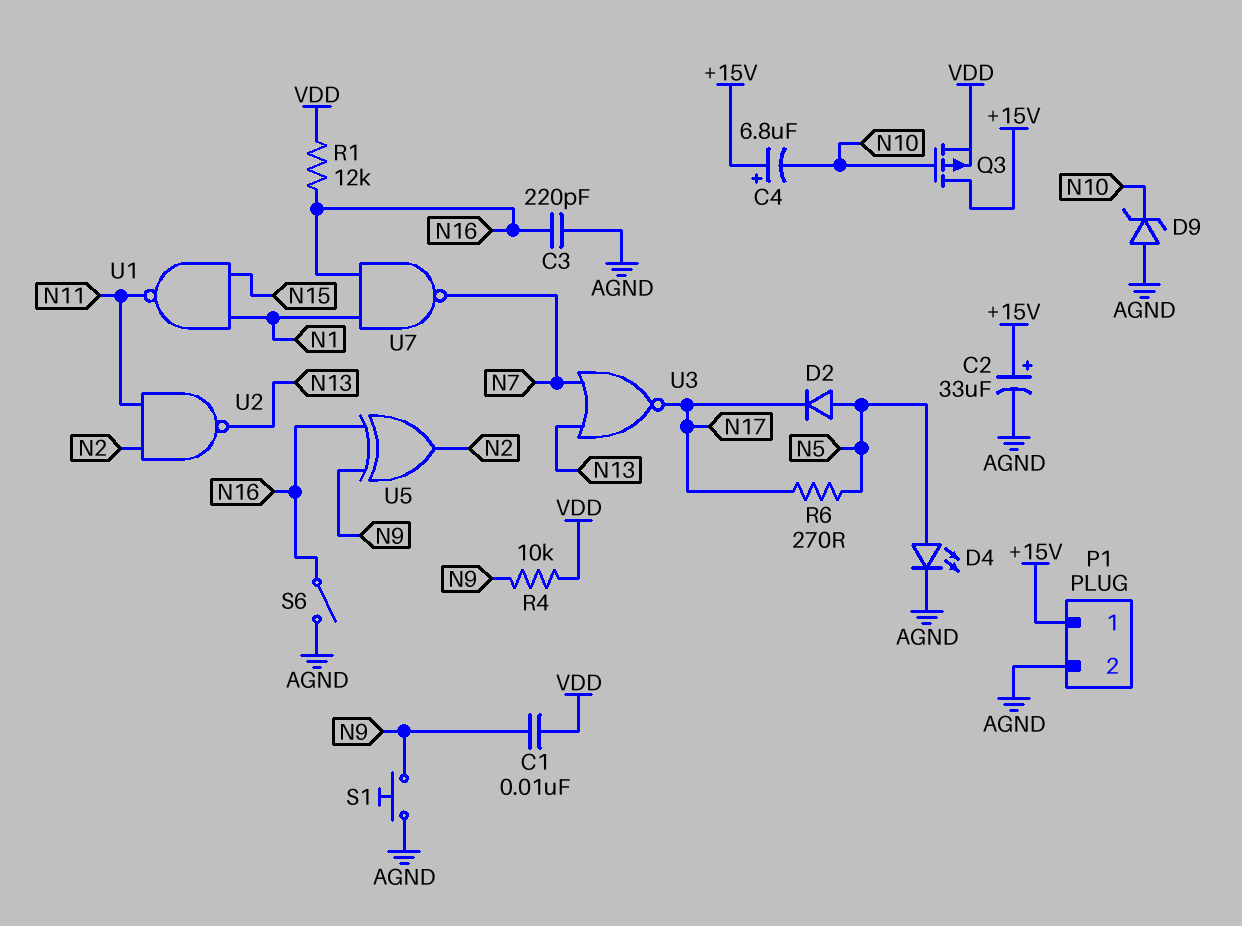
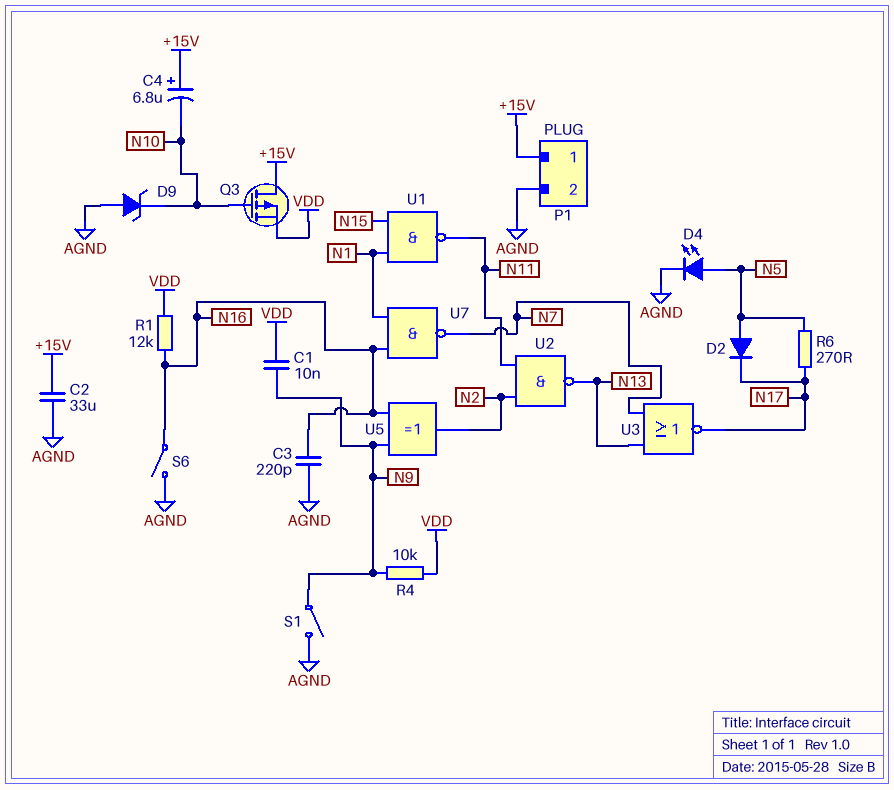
C2: 33uF (plus +15V, minus AGND) -> 33uF (+15V, AGND)
S1: button (AGND, N9) -> switch (AGND, N9)

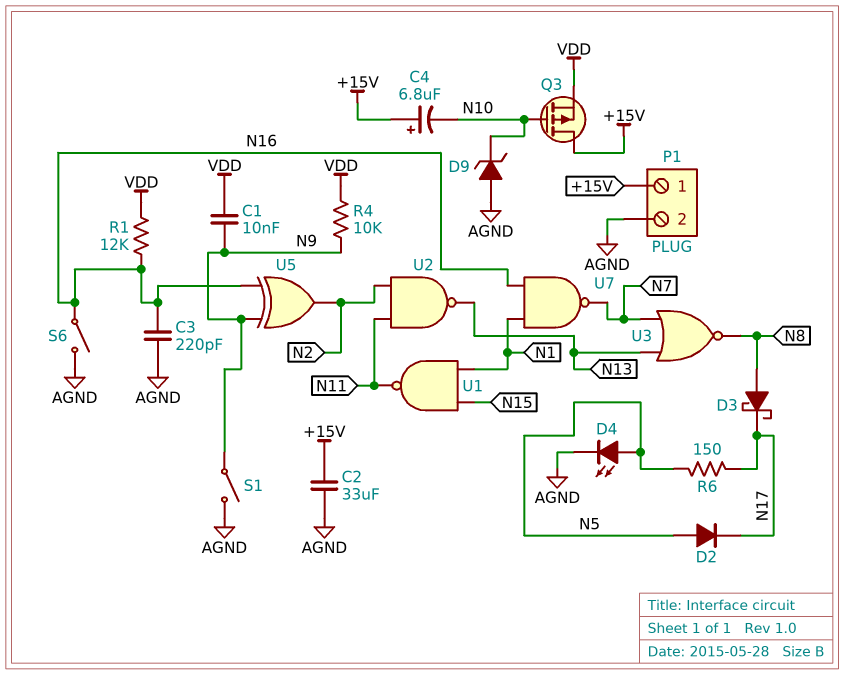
D3: none -> schottky (A N8, K N17)
R6: 270 (N5, N17) -> 150 (N5, N17)
U3: NOR (in N7, in N13, out N17) -> NOR (in N7, in N13, out N8)

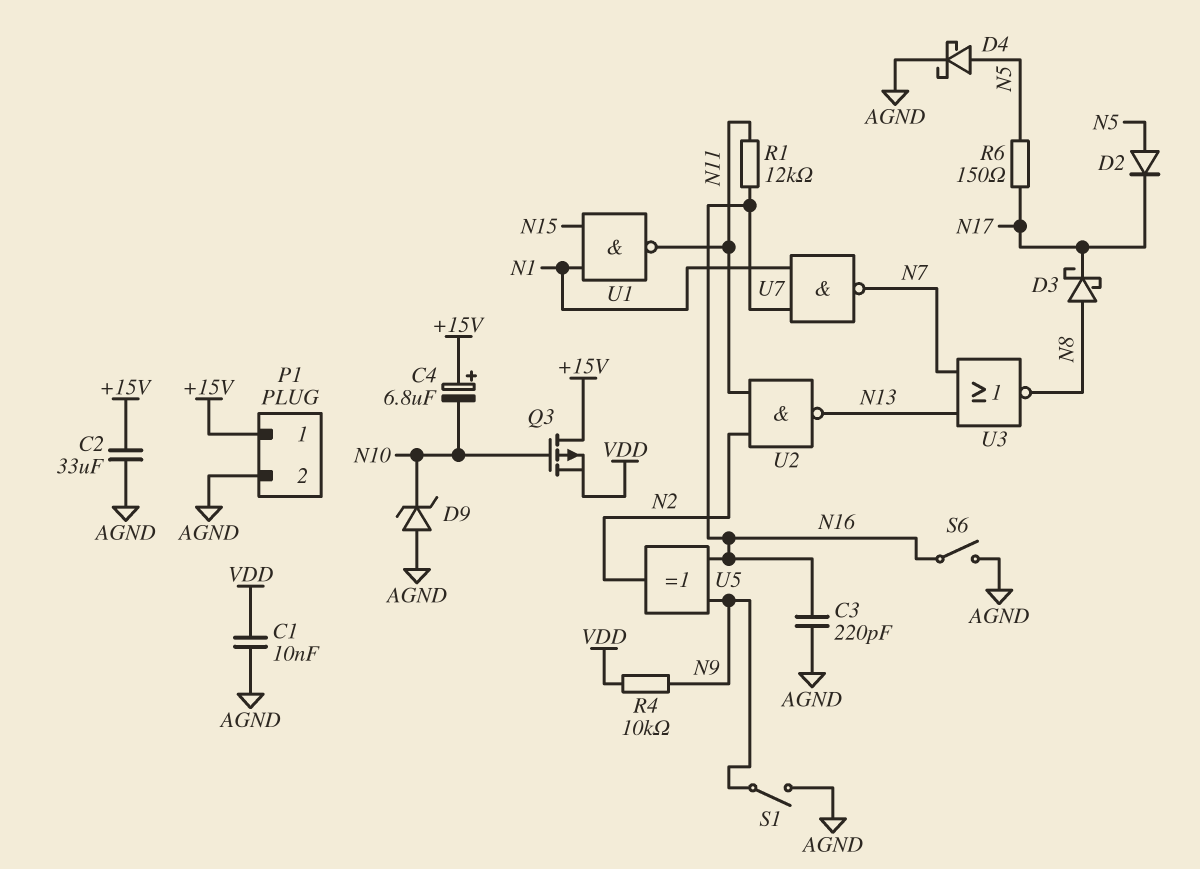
C1: 10nF (N9, VDD) -> 10nF (AGND, VDD)
D4: LED (A N5, K AGND) -> schottky (A N5, K AGND)
R1: 12k (N16, VDD) -> 12k (N11, N16)

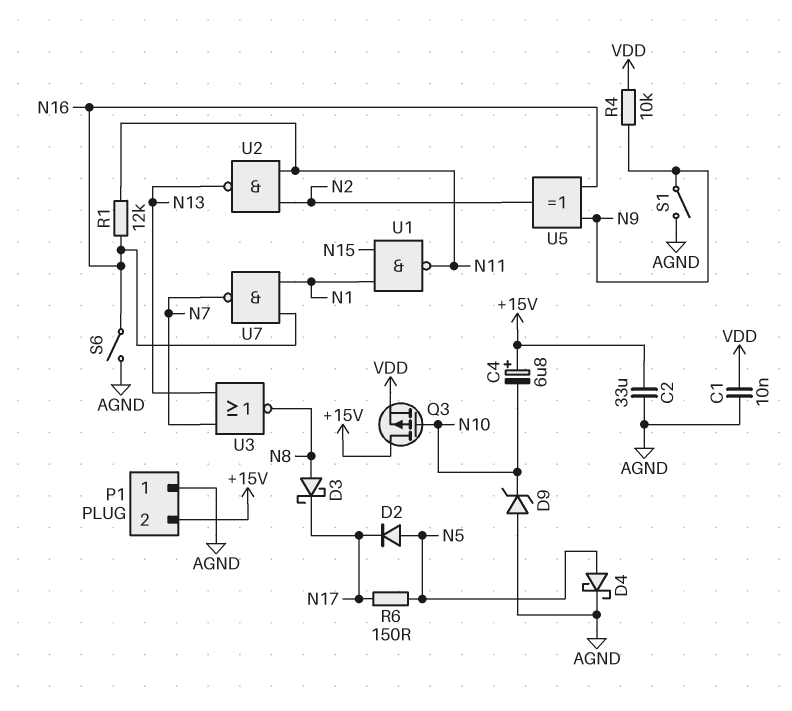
C3: 220pF (AGND, N16) -> none
P1 pin 1: +15V -> AGND
P1 pin 2: AGND -> +15V

